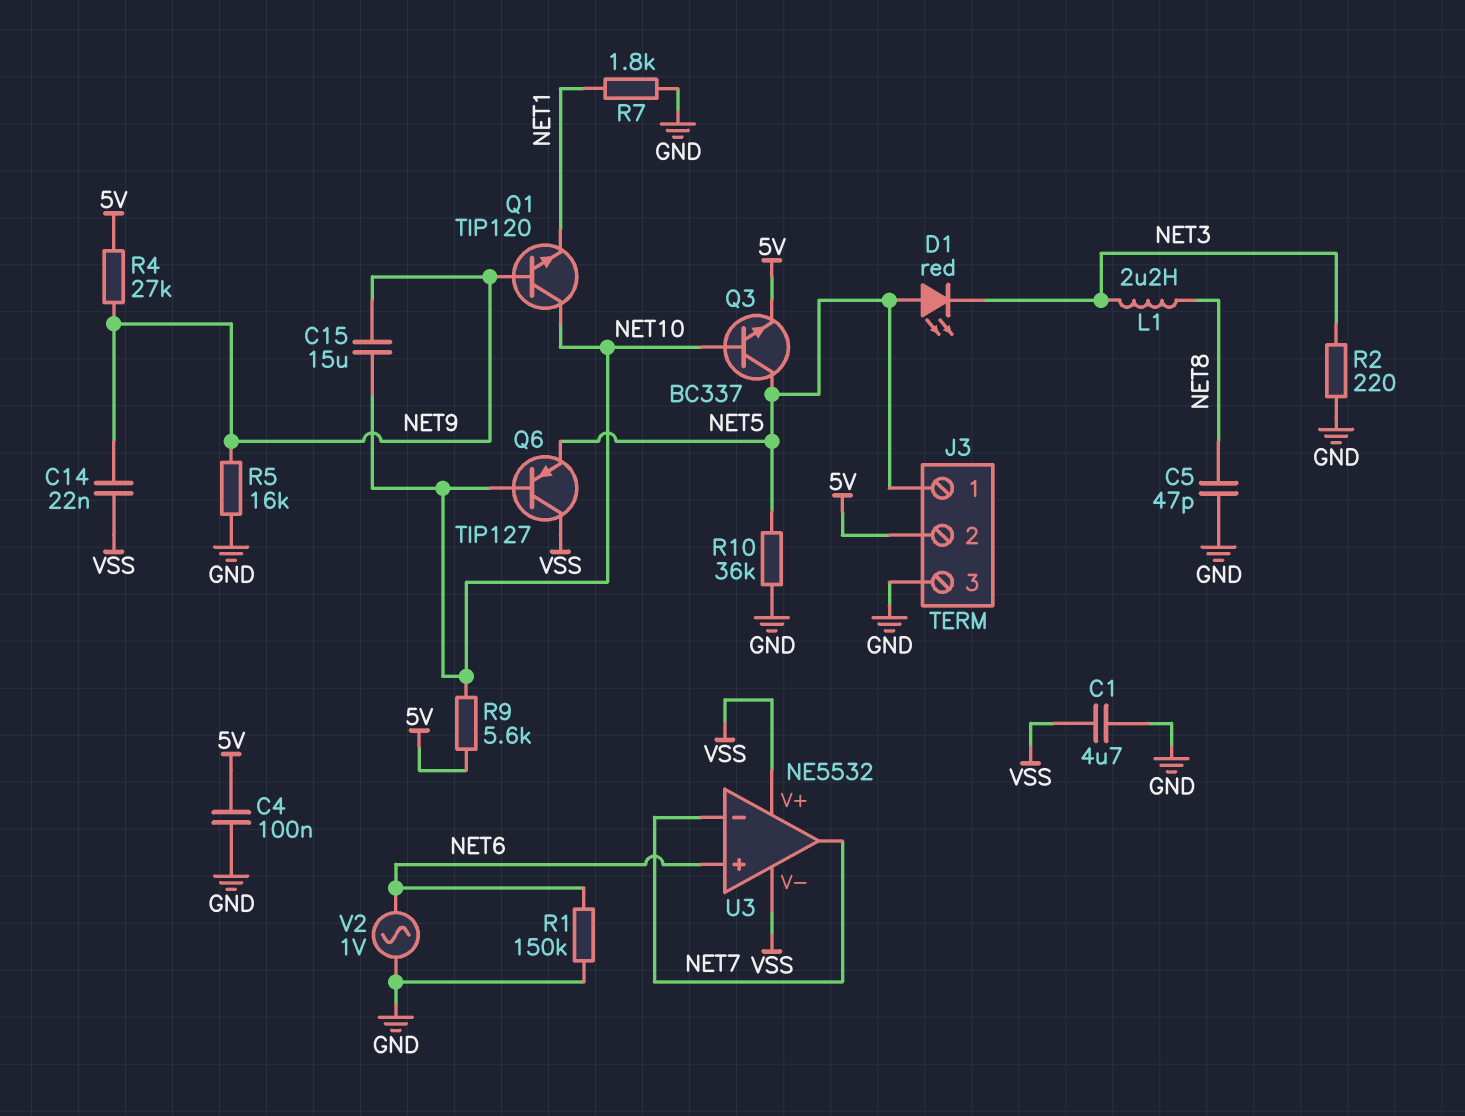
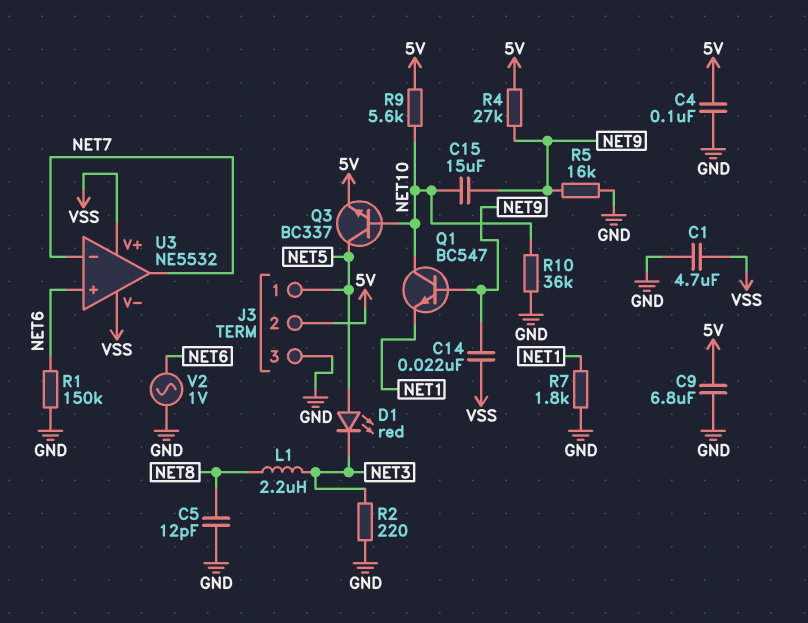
C5: 47pF (GND, NET8) -> 12pF (GND, NET8)
C9: none -> 6.8uF (5V, GND)
Q1: NPN TIP120 (B NET9, C NET10, E NET1) -> NPN BC547 (B NET9, C NET10, E NET1)
Q6: PNP TIP127 (B NET10, C VSS, E NET5) -> none
R10: 36k (GND, NET5) -> 36k (GND, NET10)

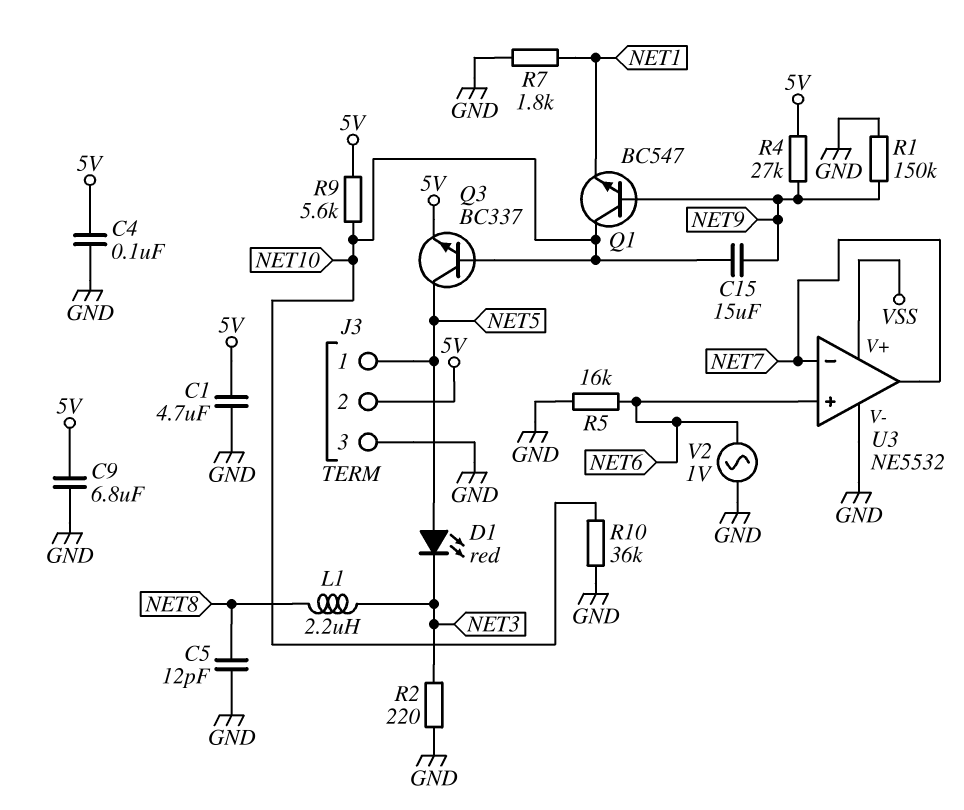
C1: 4.7uF (GND, VSS) -> 4.7uF (5V, GND)
C14: 22nF (NET9, VSS) -> none
R1: 150k (GND, NET6) -> 150k (GND, NET9)
R5: 16k (GND, NET9) -> 16k (GND, NET6)
U3 pin V-: VSS -> GND

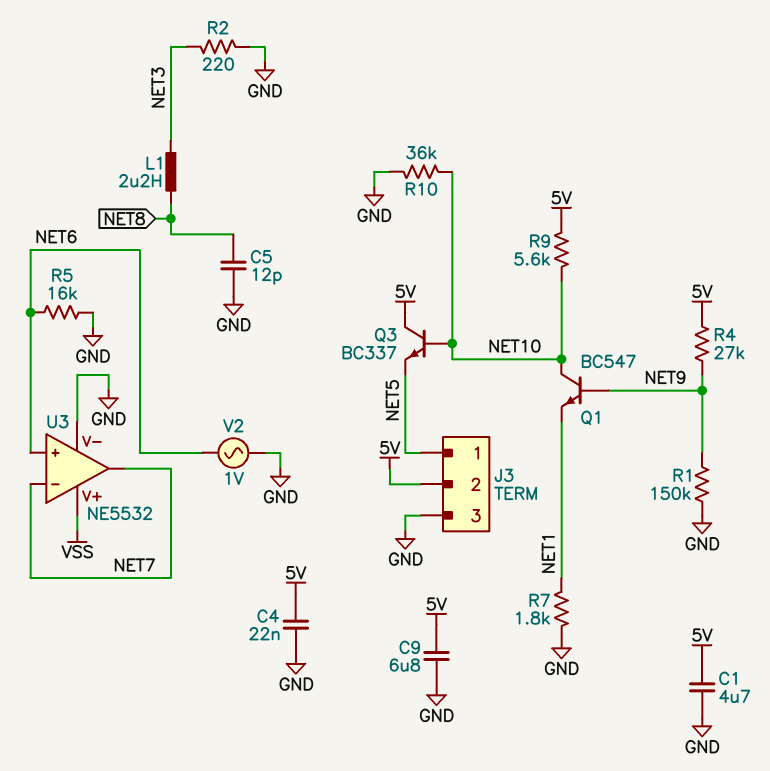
C4: 100nF (5V, GND) -> 22nF (5V, GND)
C15: 15uF (NET9, NET10) -> none
D1: LED red (A NET5, K NET3) -> none
Q3: NPN BC337 (B NET10, C NET5, E 5V) -> NPN BC337 (B NET10, C 5V, E NET5)

